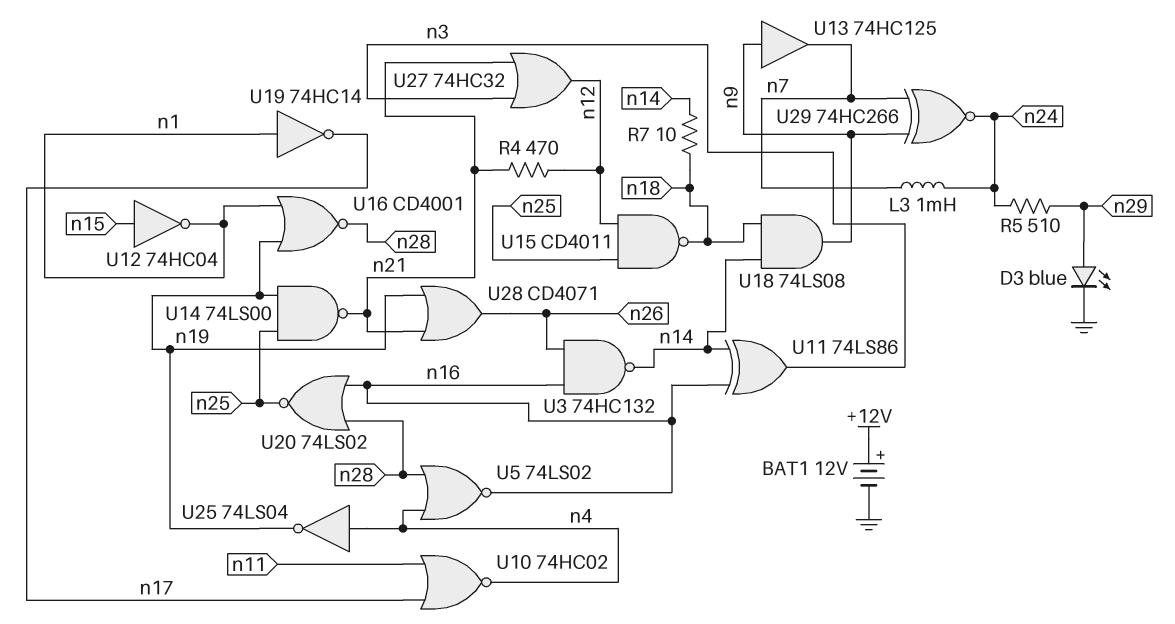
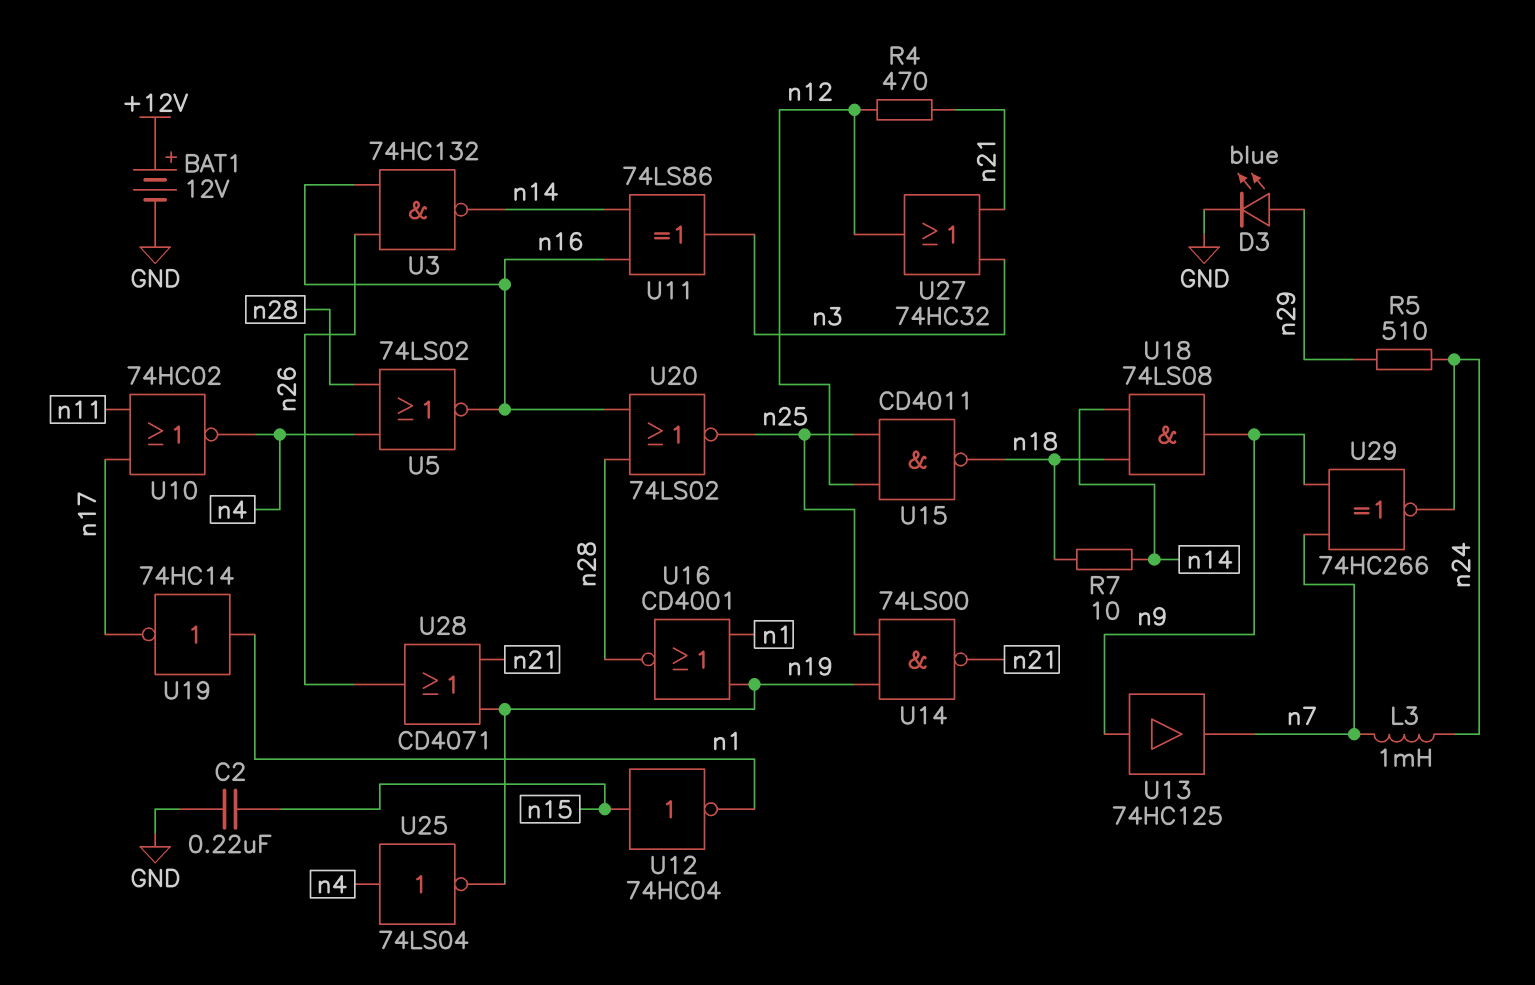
C2: none -> 220nF (GND, n15)

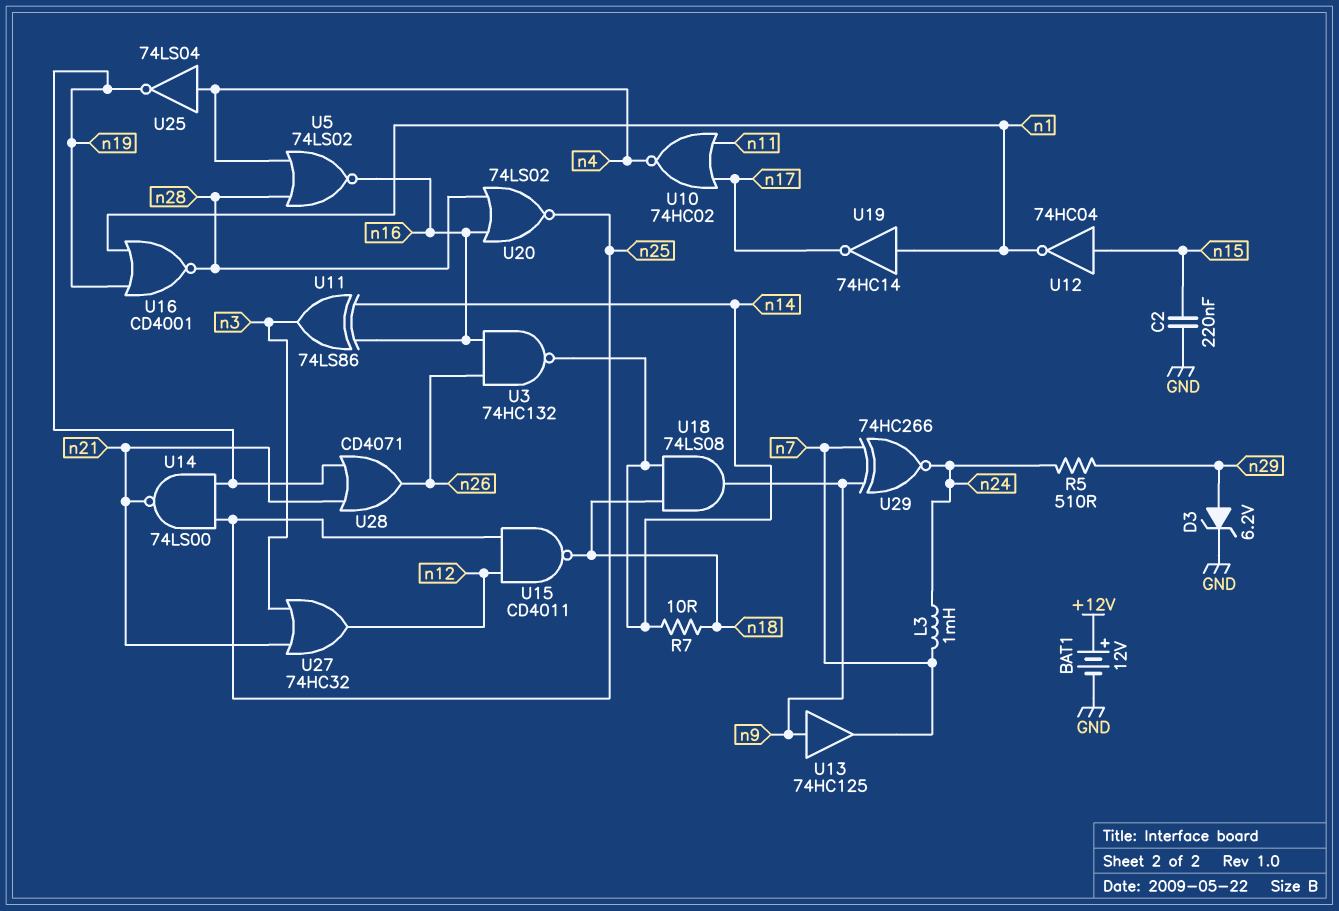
D3: LED blue (A n29, K GND) -> zener 6.2V (A n29, K GND)
R4: 470 (n12, n21) -> none

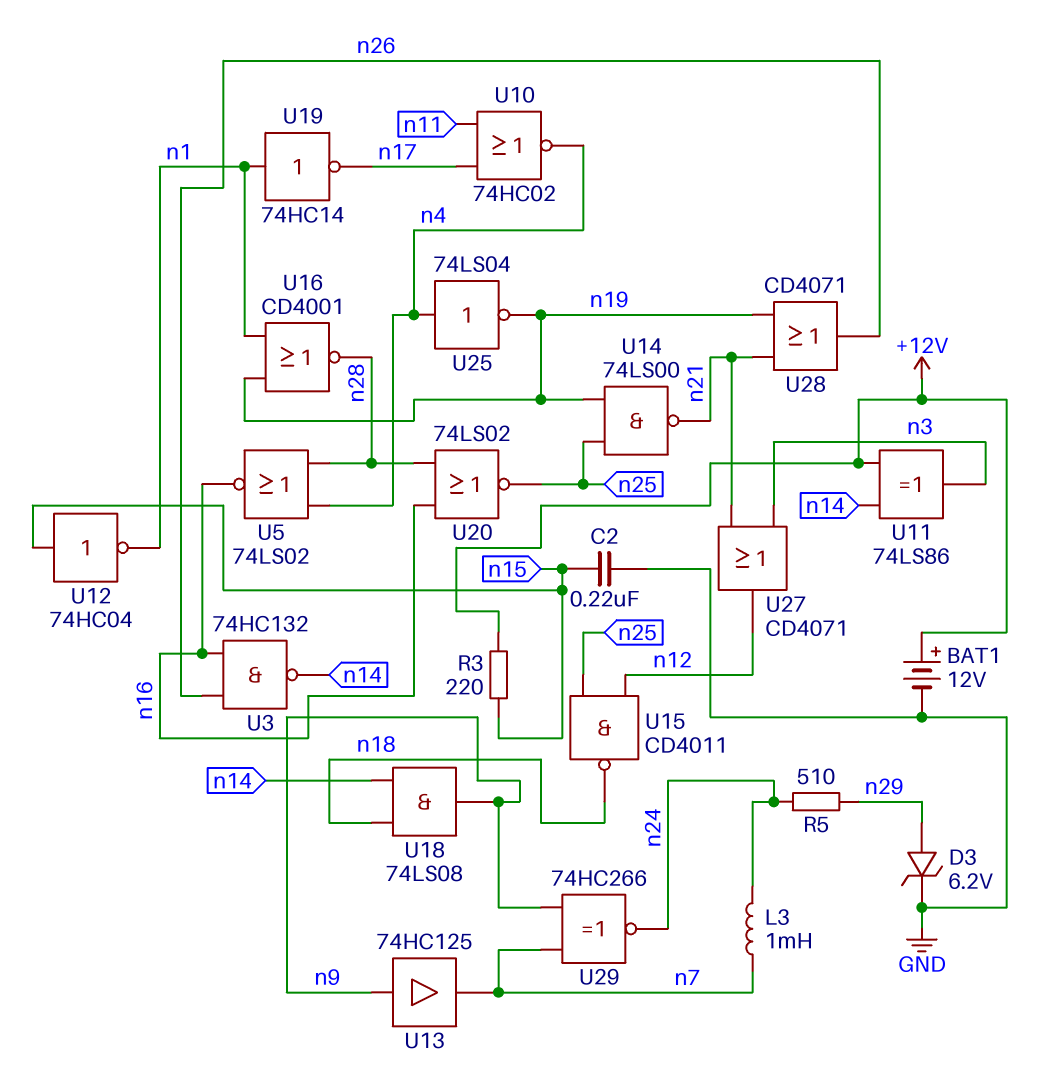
R3: none -> 220 (+12V, n15)
R7: 10 (n14, n18) -> none
U11: XOR 74LS86 (in n14, in n16, out n3) -> XOR 74LS86 (in +12V, in n14, out n3)
U27: OR 74HC32 (in n3, in n21, out n12) -> OR CD4071 (in n3, in n21, out n12)

